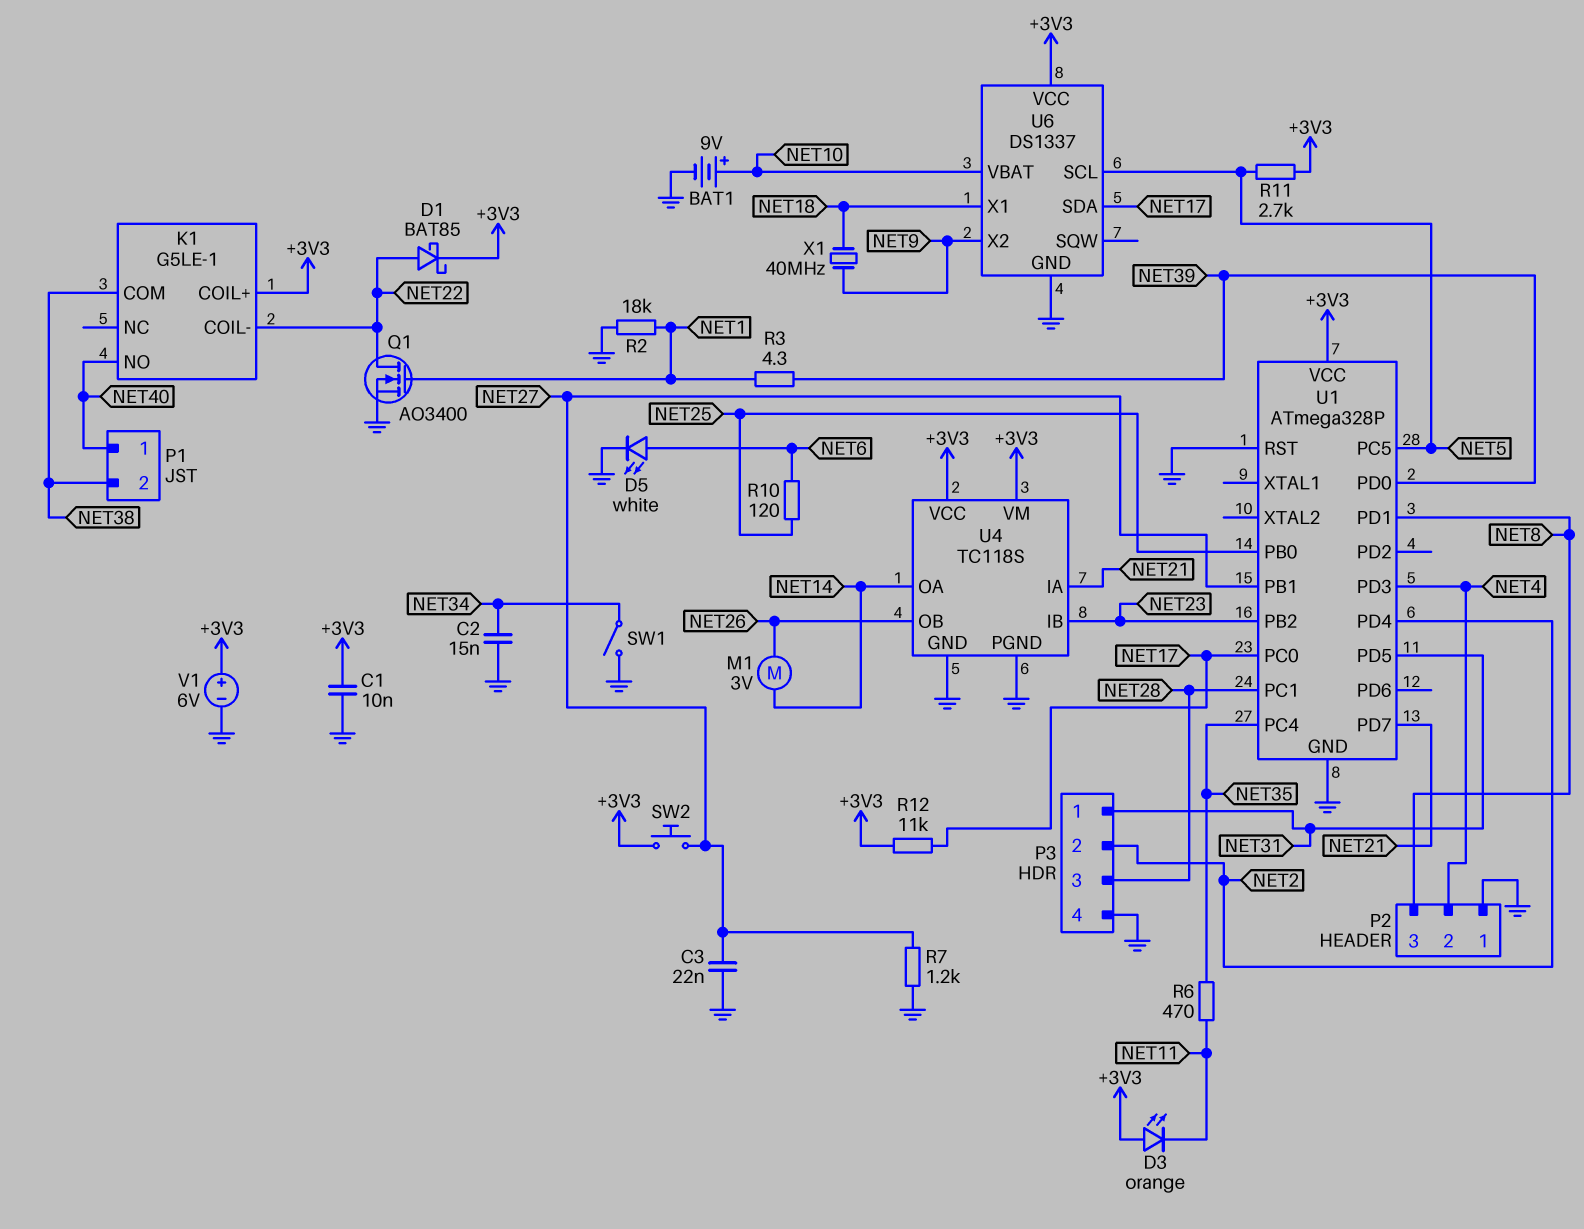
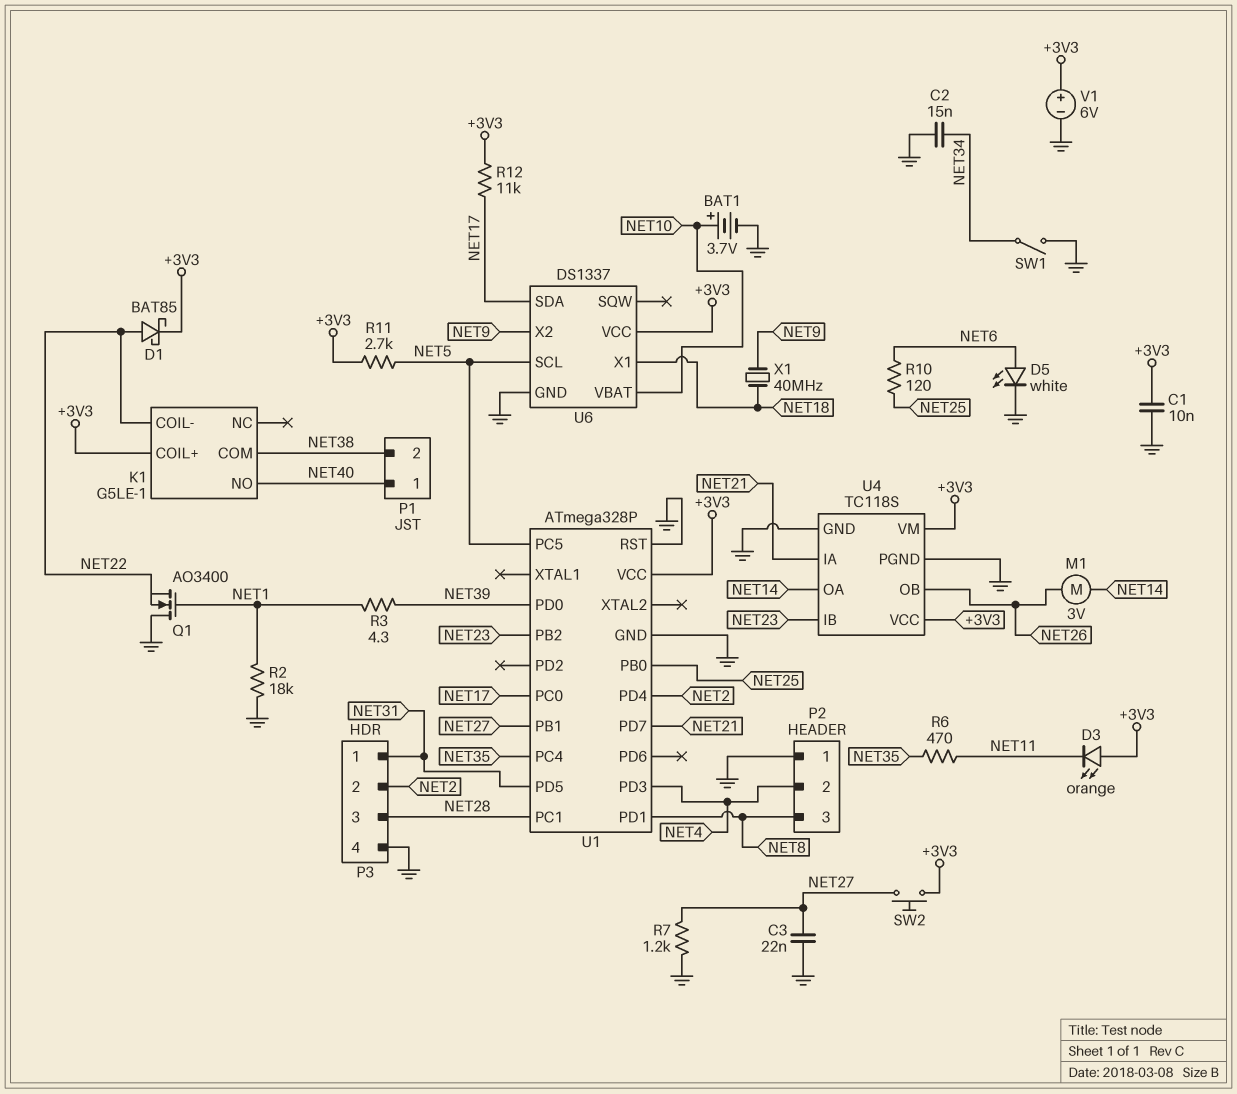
BAT1: 9V (plus NET10, minus GND) -> 3.7V (plus NET10, minus GND)
Q1: NMOS AO3400 (G NET1, D NET22, S GND) -> NMOS AO3400 (G NET1, D GND, S NET22)

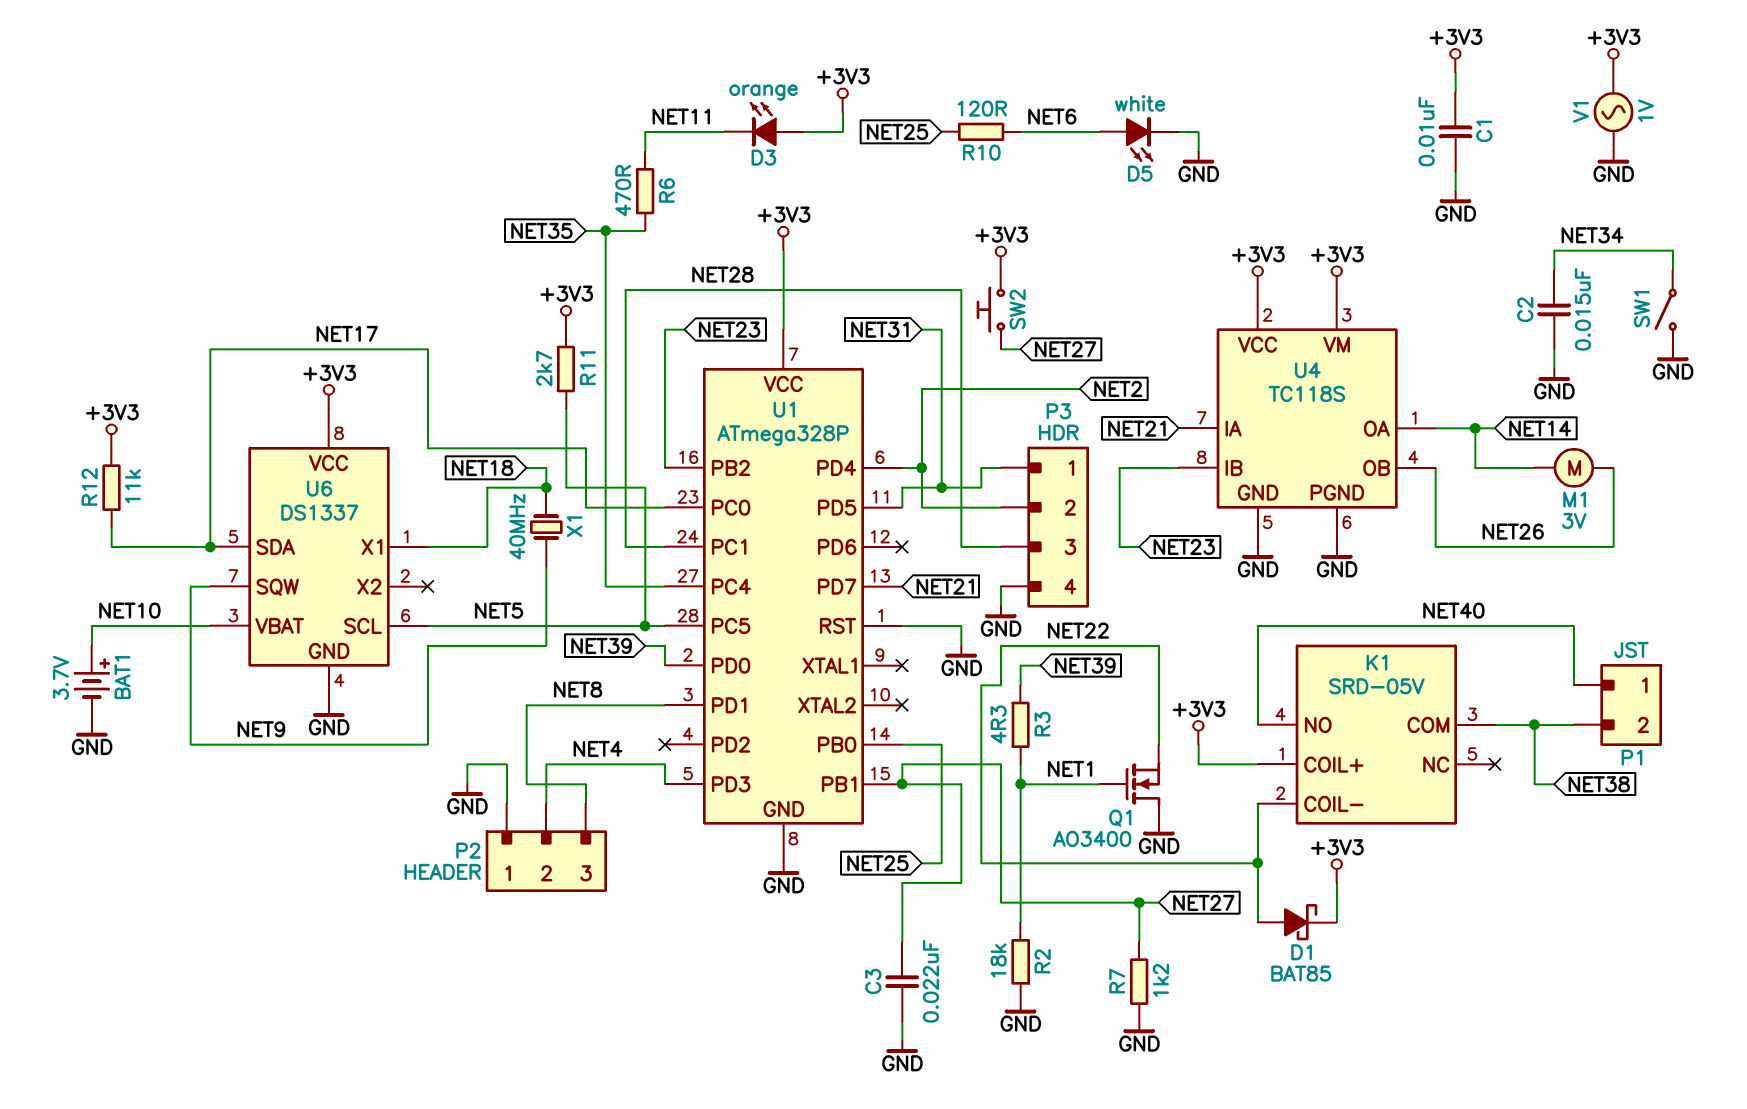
K1: G5LE-1 -> SRD-05V
U6 pin SQW: none -> NET9
U6 pin X2: NET9 -> none
V1: 6V (plus +3V3, minus GND) -> AC 1V (+3V3, GND)

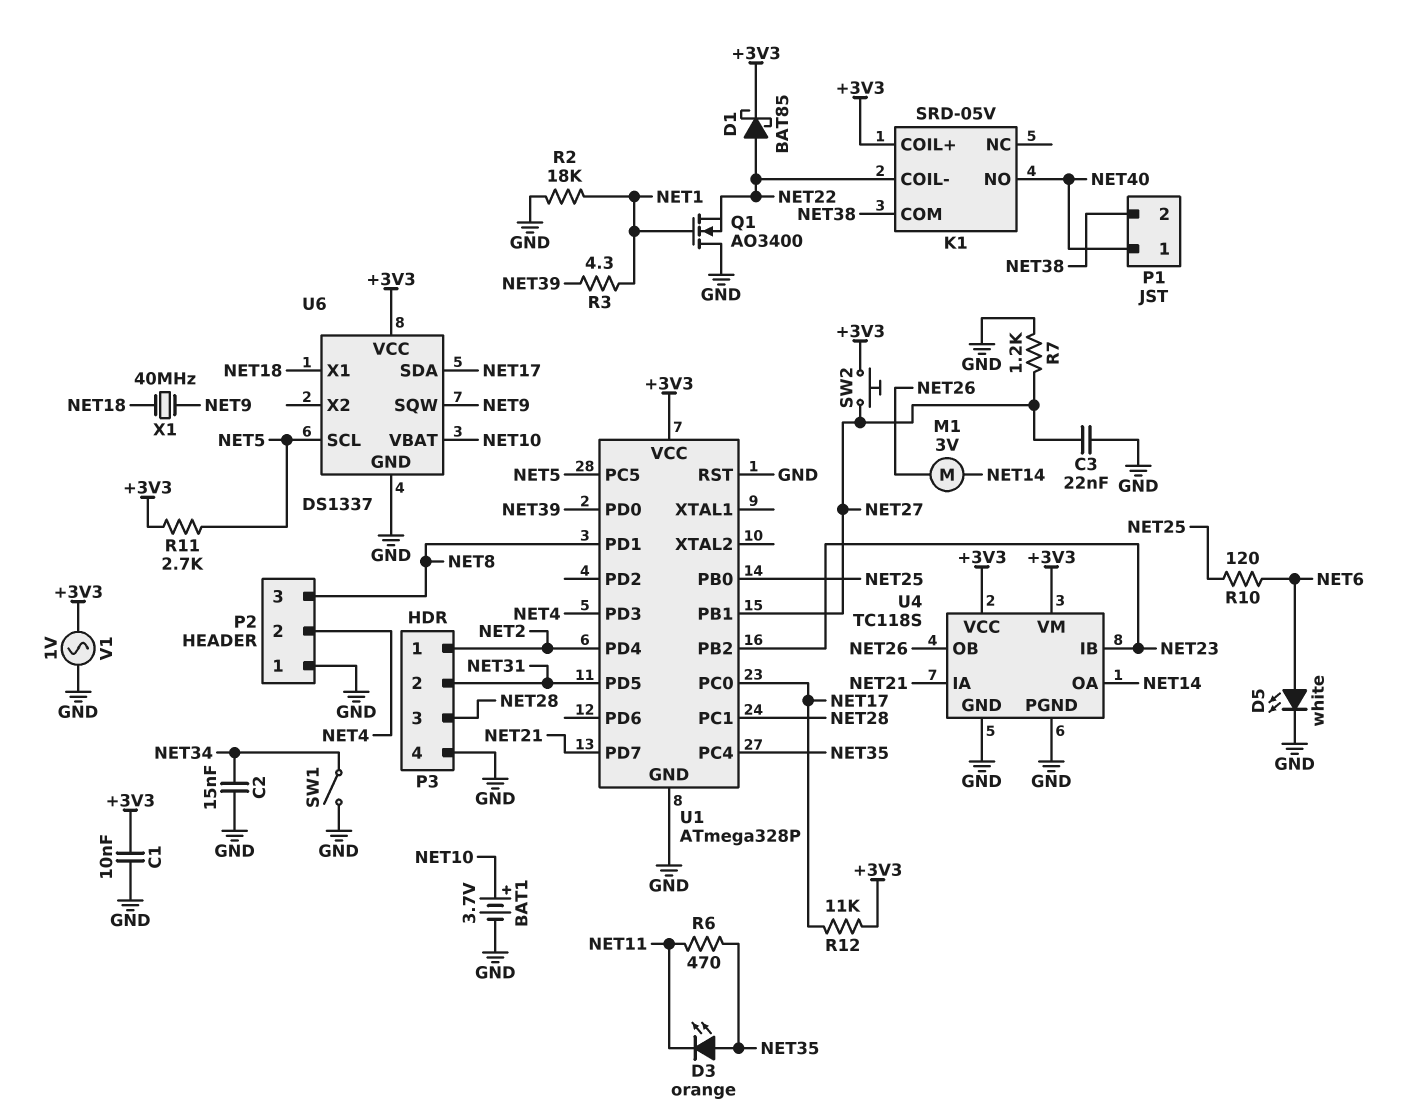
D3: LED orange (A +3V3, K NET11) -> LED orange (A NET35, K NET11)
P3 pin 1: NET31 -> NET2
P3 pin 2: NET2 -> NET31

